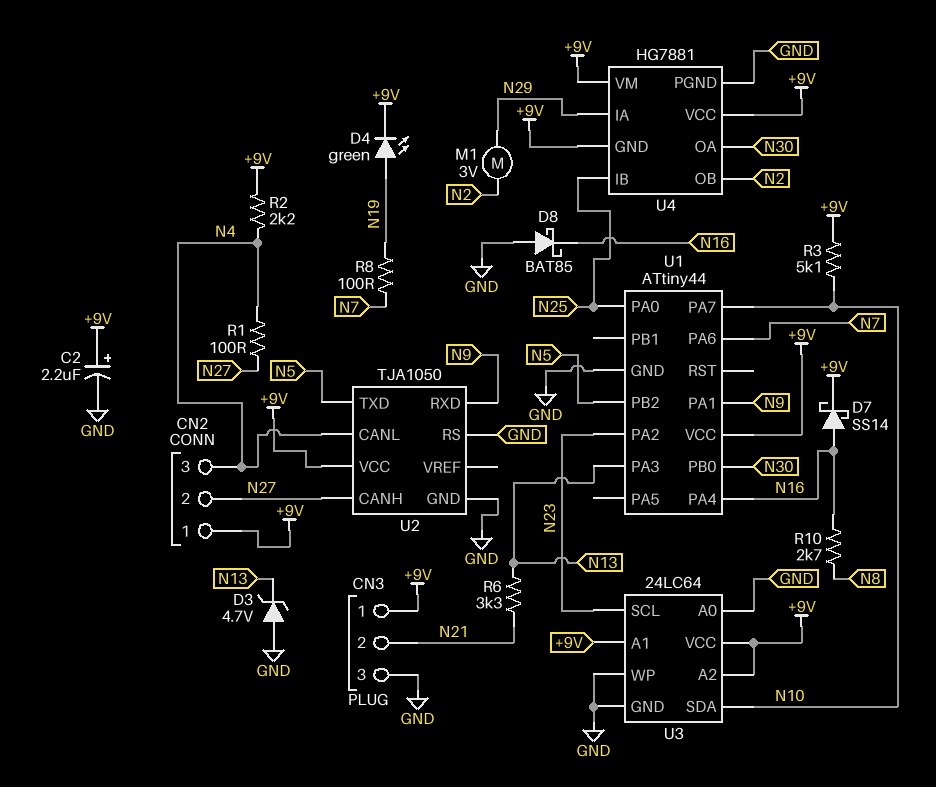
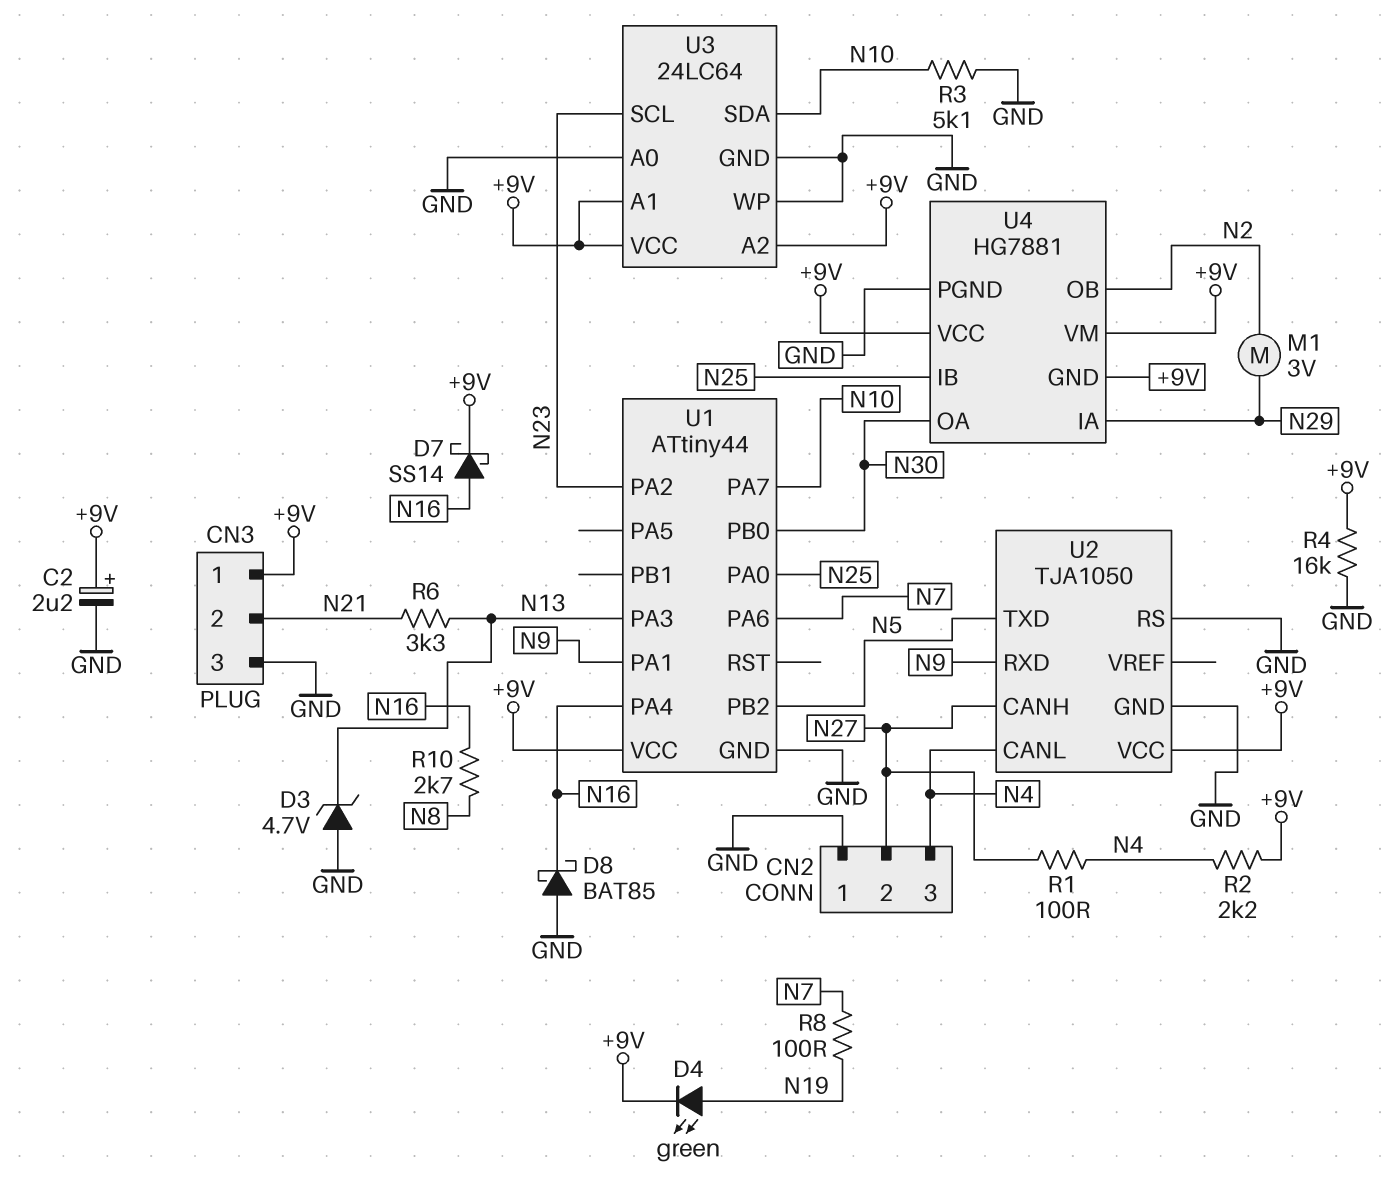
CN2 pin 1: +9V -> GND
R3: 5.1k (+9V, N10) -> 5.1k (GND, N10)
R4: none -> 16k (+9V, GND)

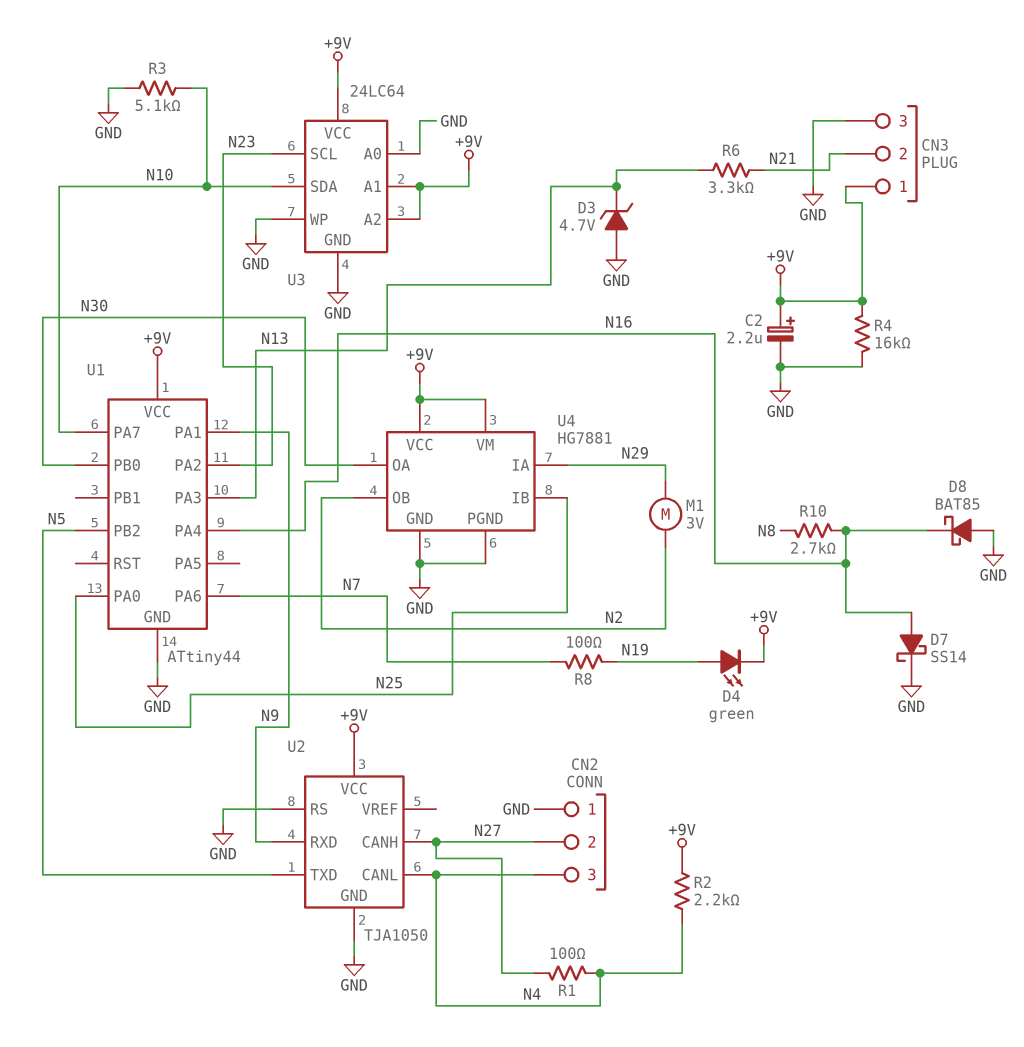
D7: schottky SS14 (A N16, K +9V) -> schottky SS14 (A N16, K GND)
U4 pin GND: +9V -> GND

